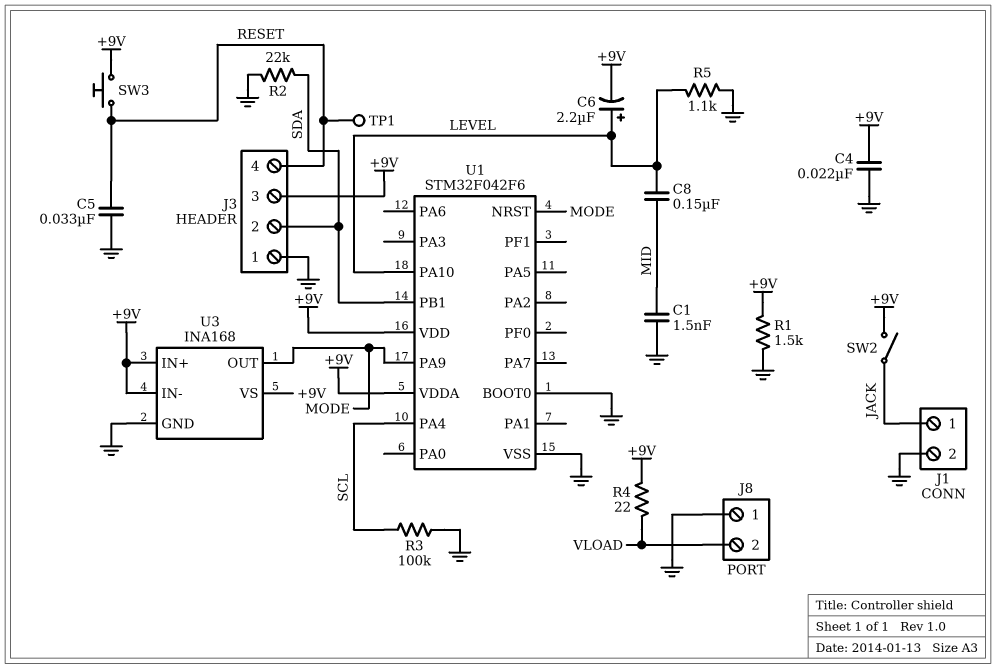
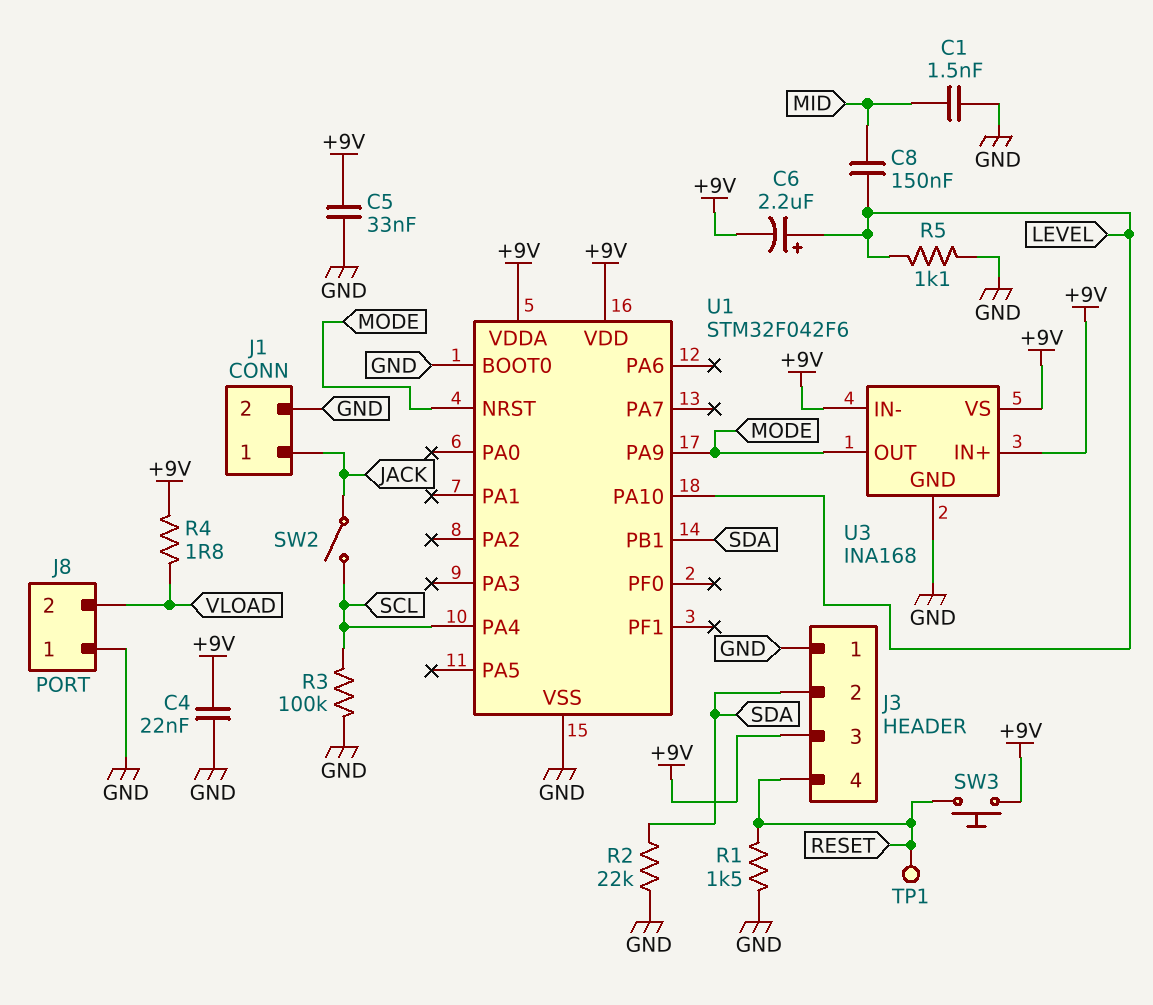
C5: 33nF (GND, RESET) -> 33nF (+9V, GND)
R1: 1.5k (+9V, GND) -> 1.5k (GND, RESET)
R4: 22 (+9V, VLOAD) -> 1.8 (+9V, VLOAD)
SW2: switch (+9V, JACK) -> switch (JACK, SCL)

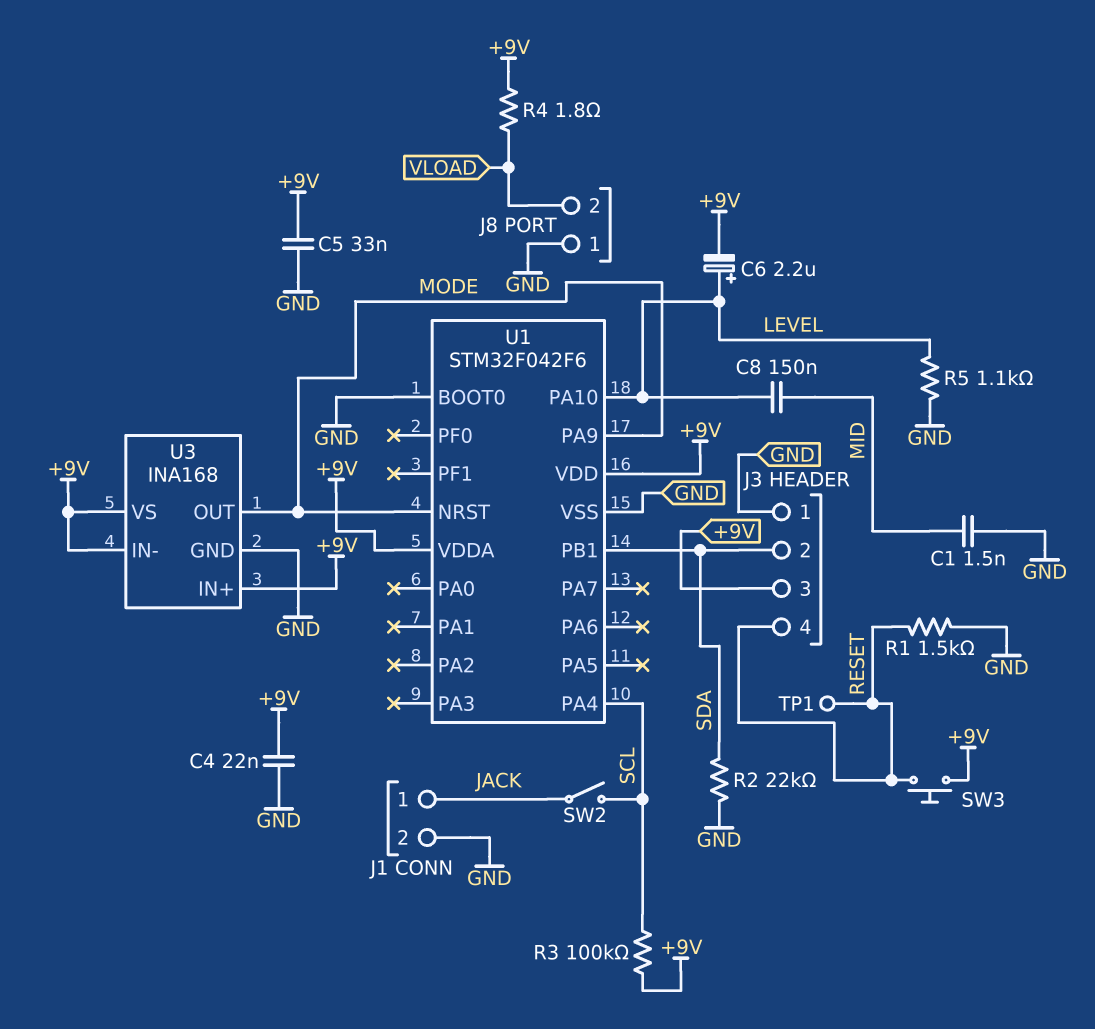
R3: 100k (GND, SCL) -> 100k (+9V, SCL)

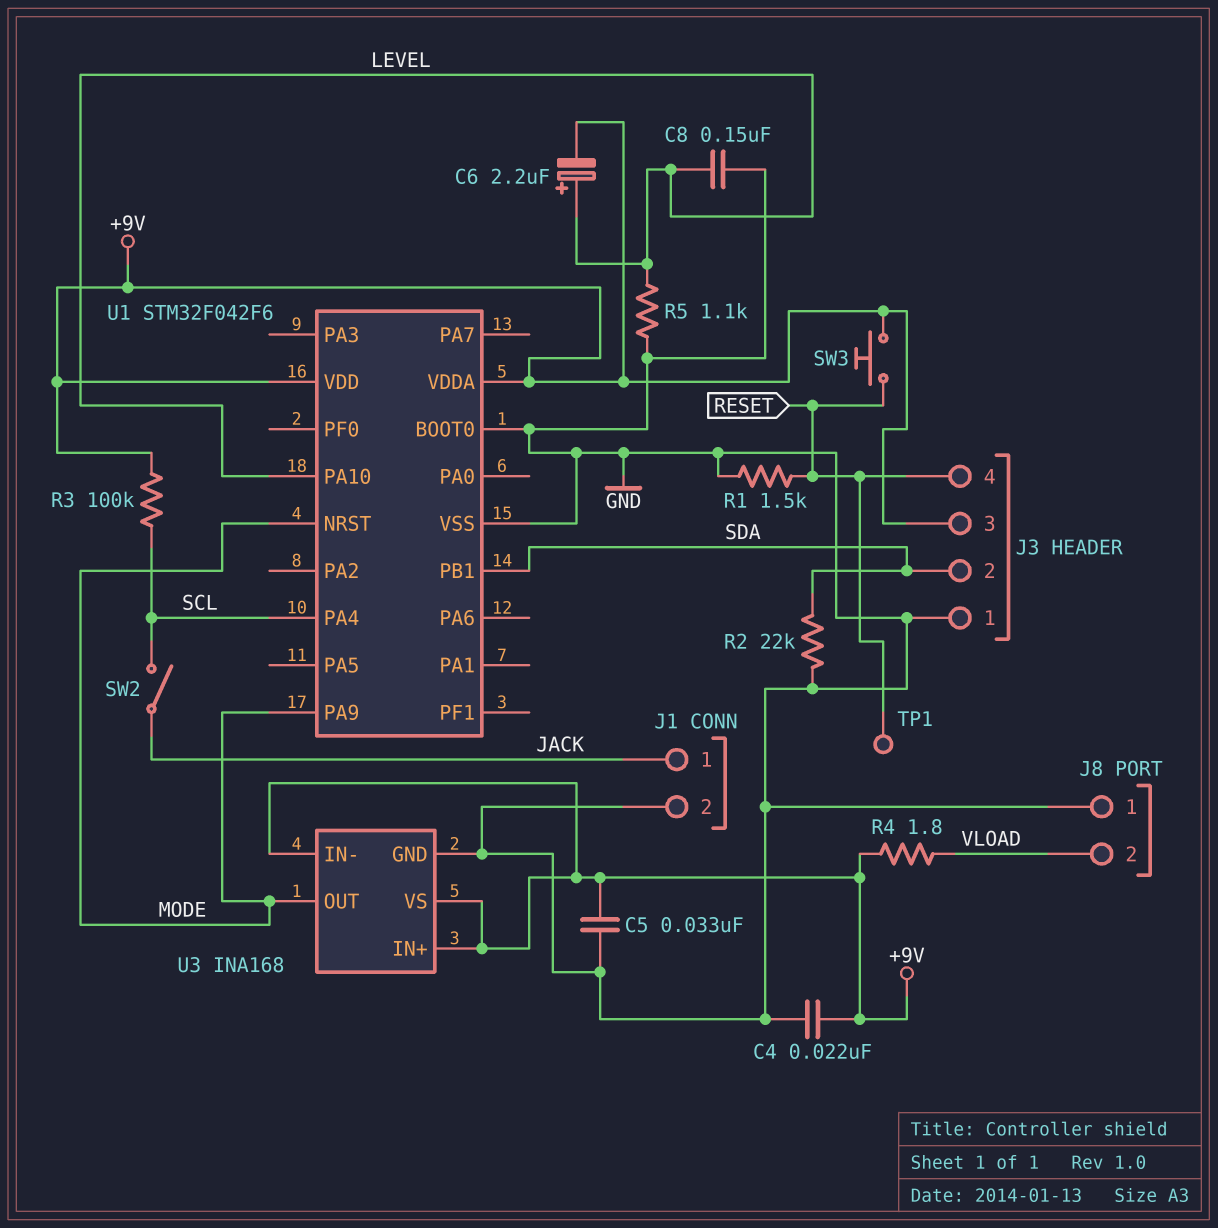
C1: 1.5nF (GND, MID) -> none
C8: 150nF (LEVEL, MID) -> 150nF (GND, LEVEL)

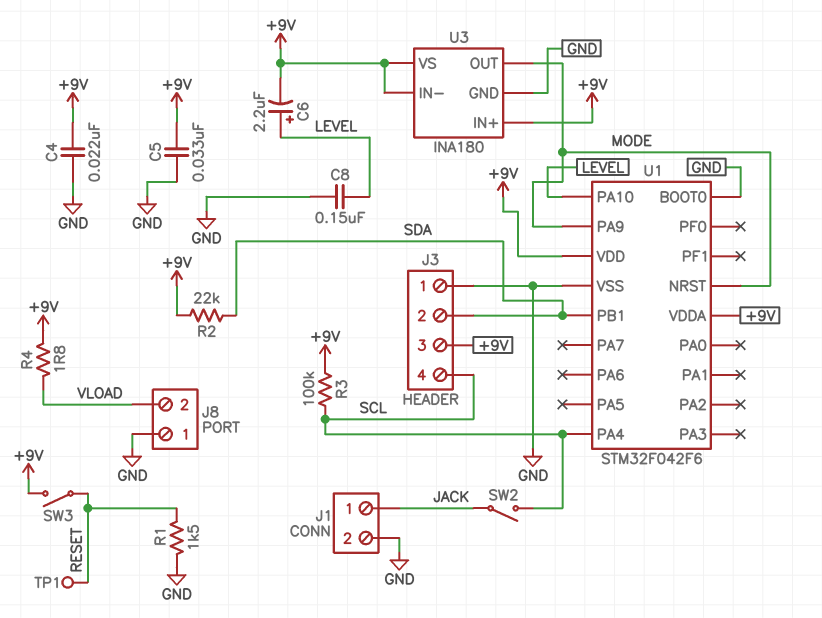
J3 pin 4: RESET -> SCL
R2: 22k (GND, SDA) -> 22k (+9V, SDA)
R5: 1.1k (GND, LEVEL) -> none
SW3: button (+9V, RESET) -> switch (+9V, RESET)
U3: INA168 -> INA180

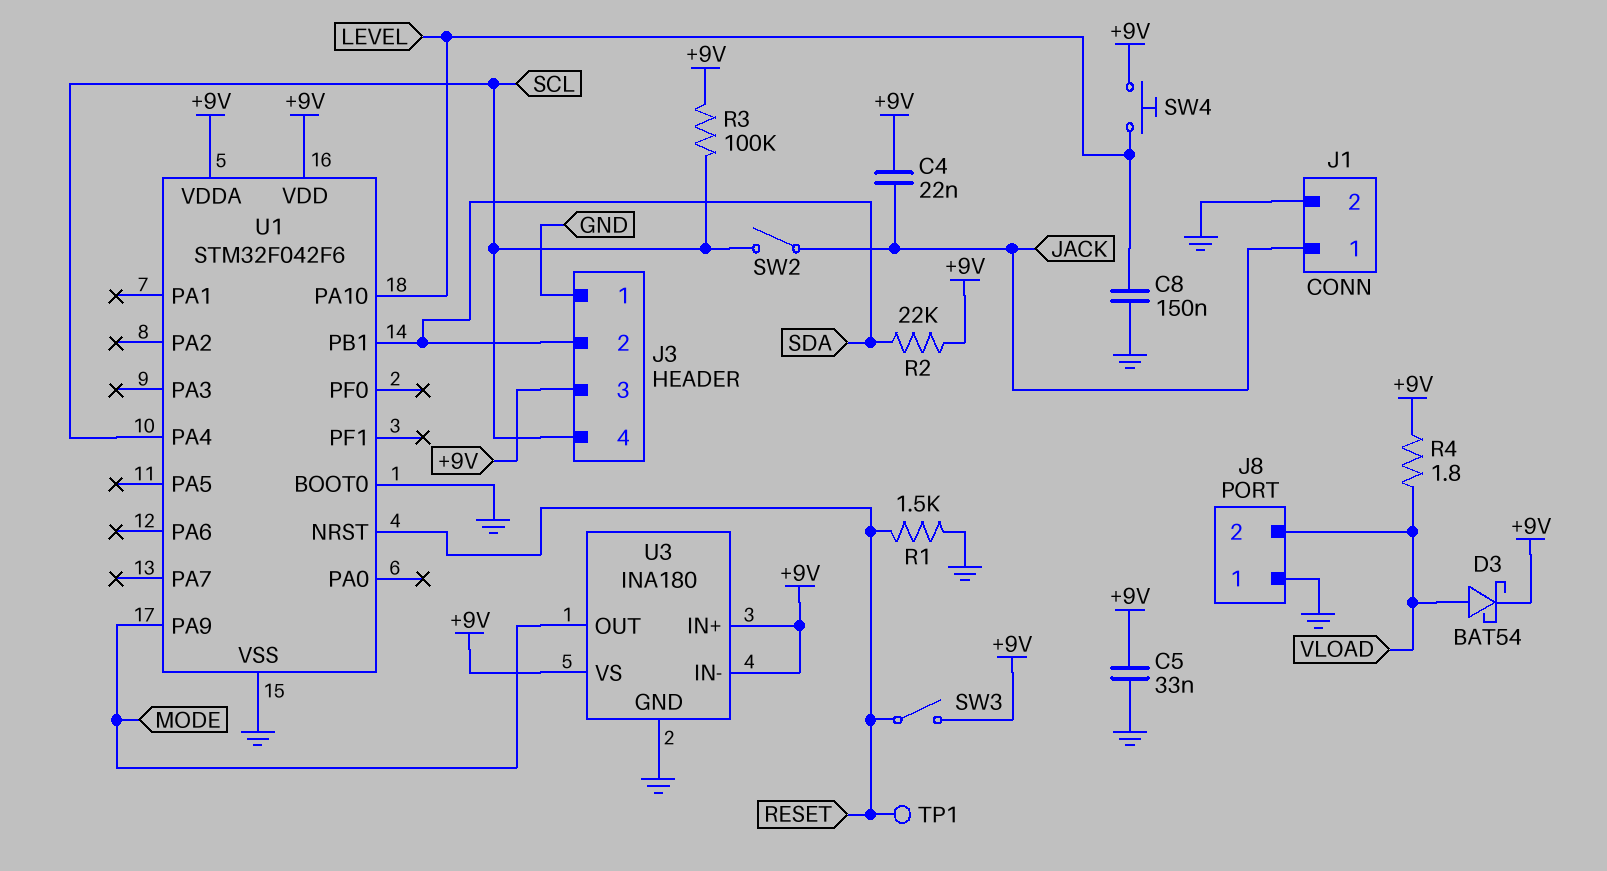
C4: 22nF (+9V, GND) -> 22nF (+9V, JACK)
C6: 2.2uF (plus LEVEL, minus +9V) -> none
D3: none -> schottky BAT54 (A VLOAD, K +9V)
SW4: none -> button (+9V, LEVEL)
U1 pin NRST: MODE -> RESET

